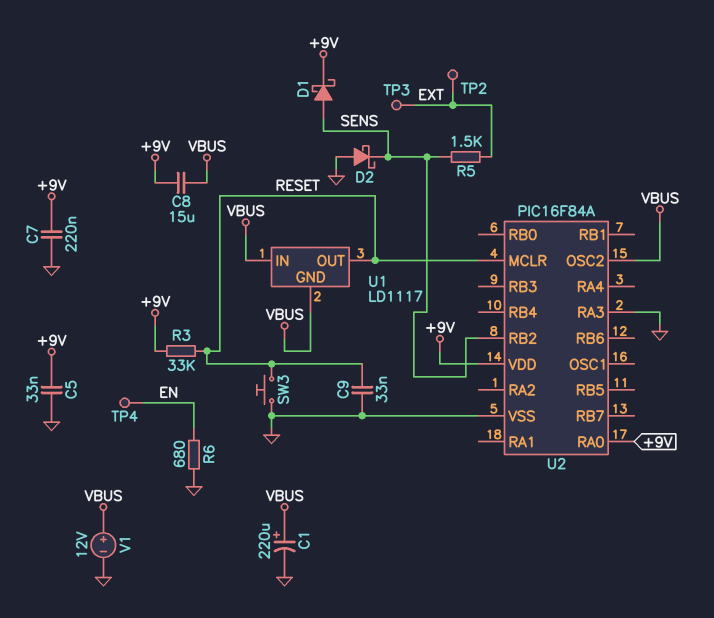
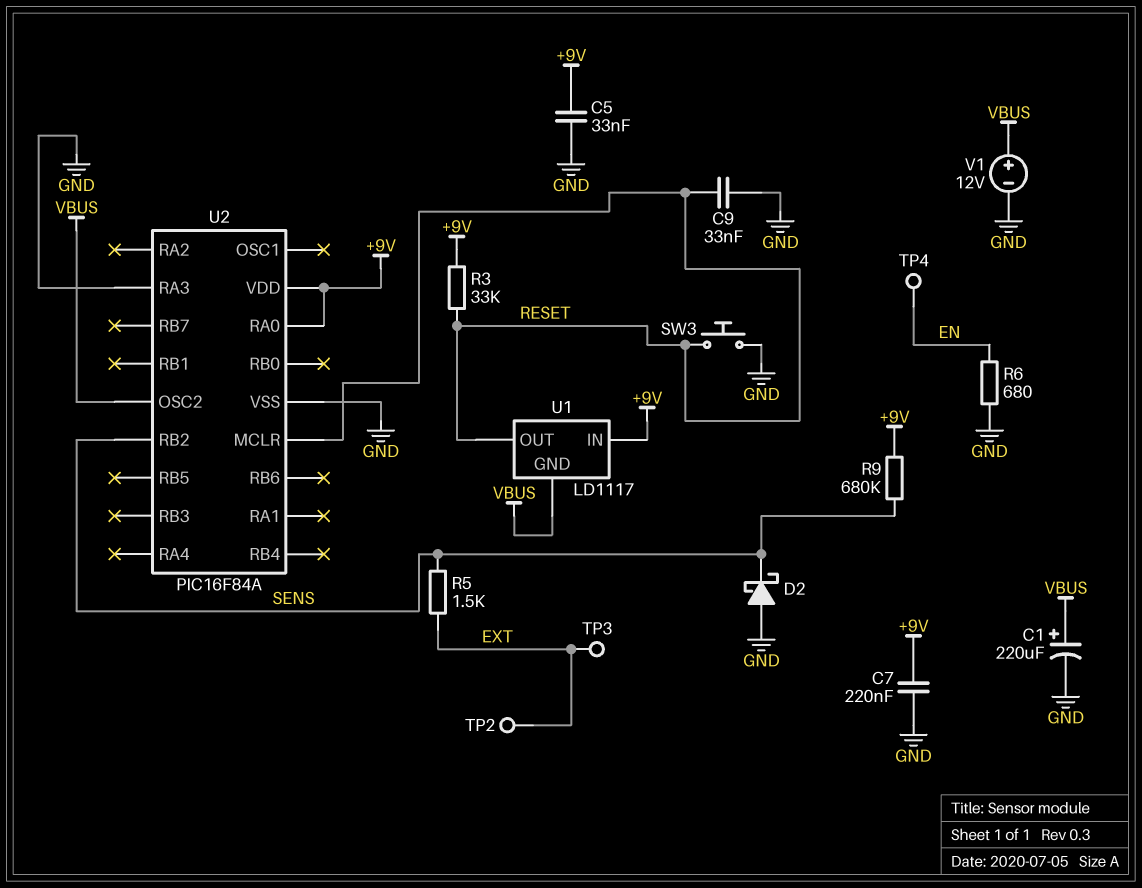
C8: 15uF (+9V, VBUS) -> none
D1: schottky (A SENS, K +9V) -> none
R9: none -> 680k (+9V, SENS)
U1 pin IN: VBUS -> +9V

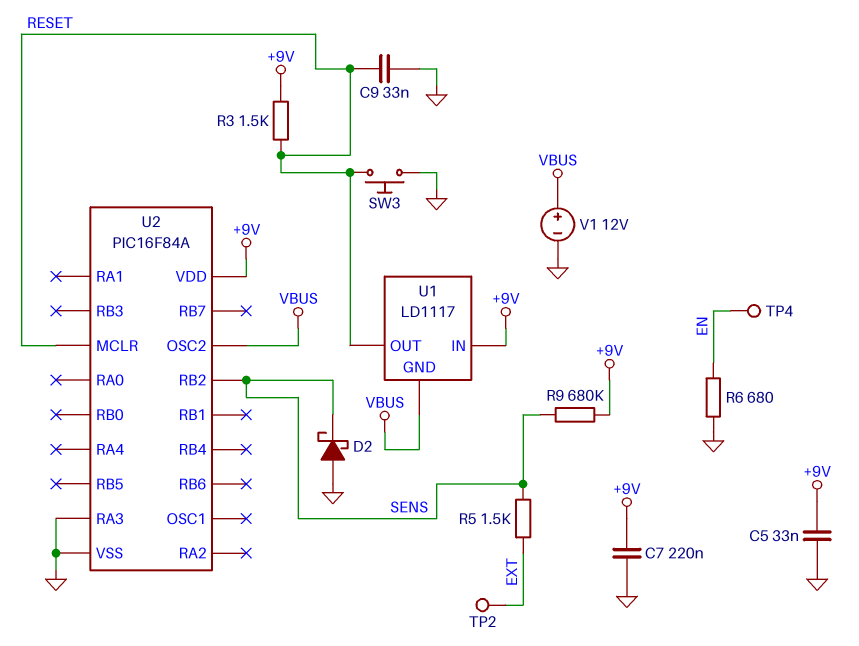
C1: 220uF (plus VBUS, minus GND) -> none
R3: 33k (+9V, RESET) -> 1.5k (+9V, RESET)
TP3: test point (EXT) -> none
U2 pin RA0: +9V -> none

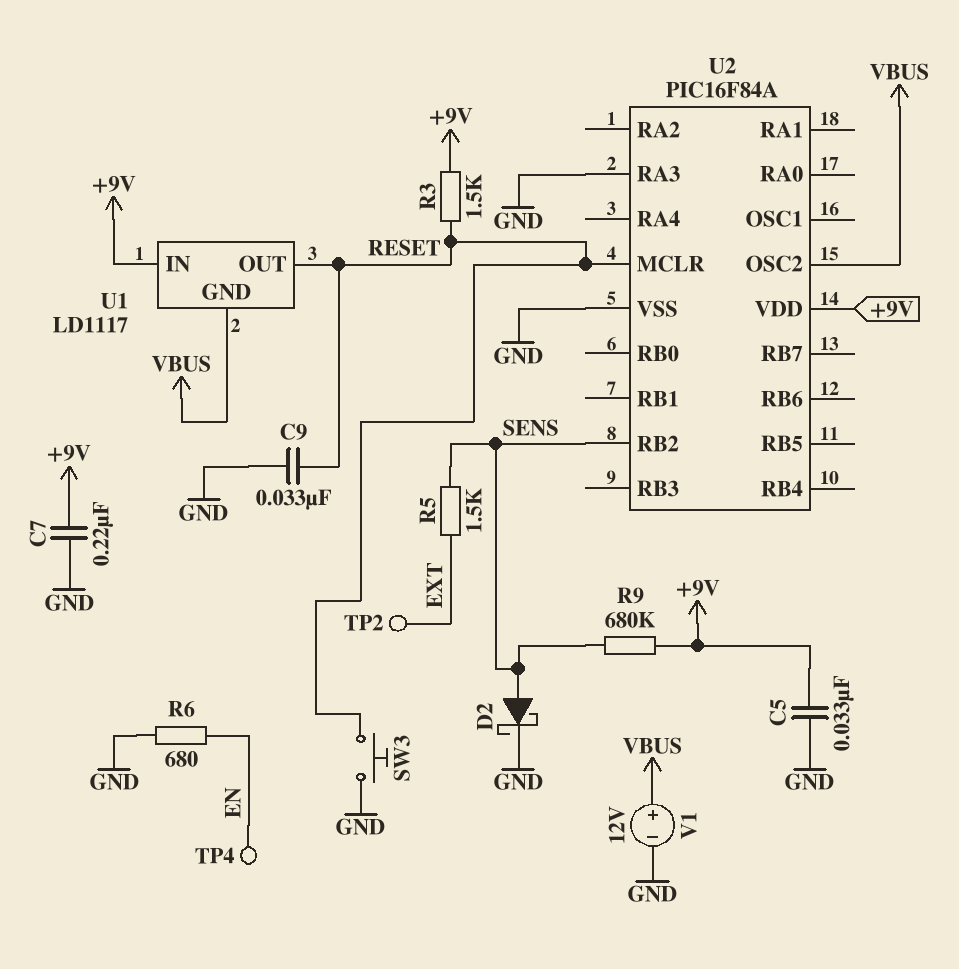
D2: schottky (A GND, K SENS) -> schottky (A SENS, K GND)

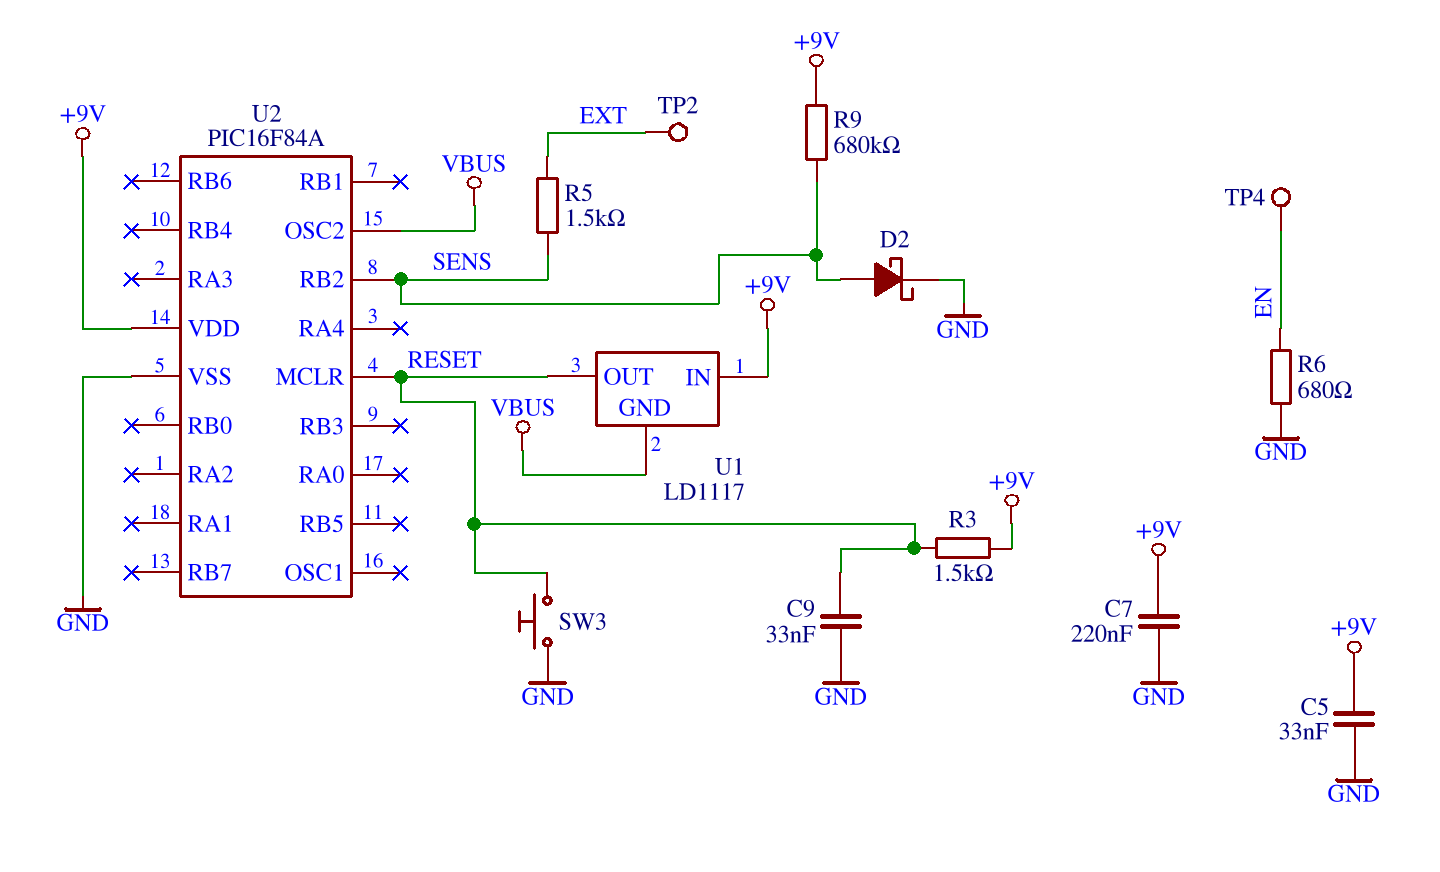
U2 pin RA3: GND -> none
V1: 12V (plus VBUS, minus GND) -> none

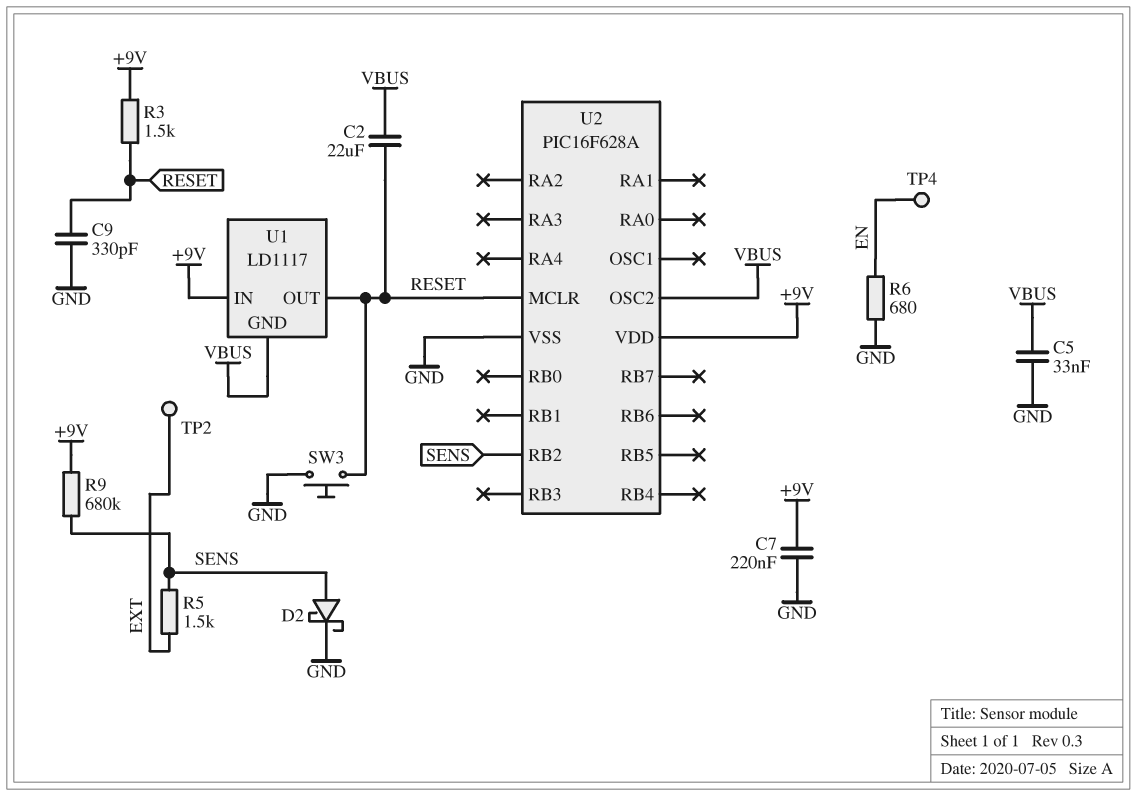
C2: none -> 22uF (RESET, VBUS)
C5: 33nF (+9V, GND) -> 33nF (GND, VBUS)
C9: 33nF (GND, RESET) -> 330pF (GND, RESET)
U2: PIC16F84A -> PIC16F628A

